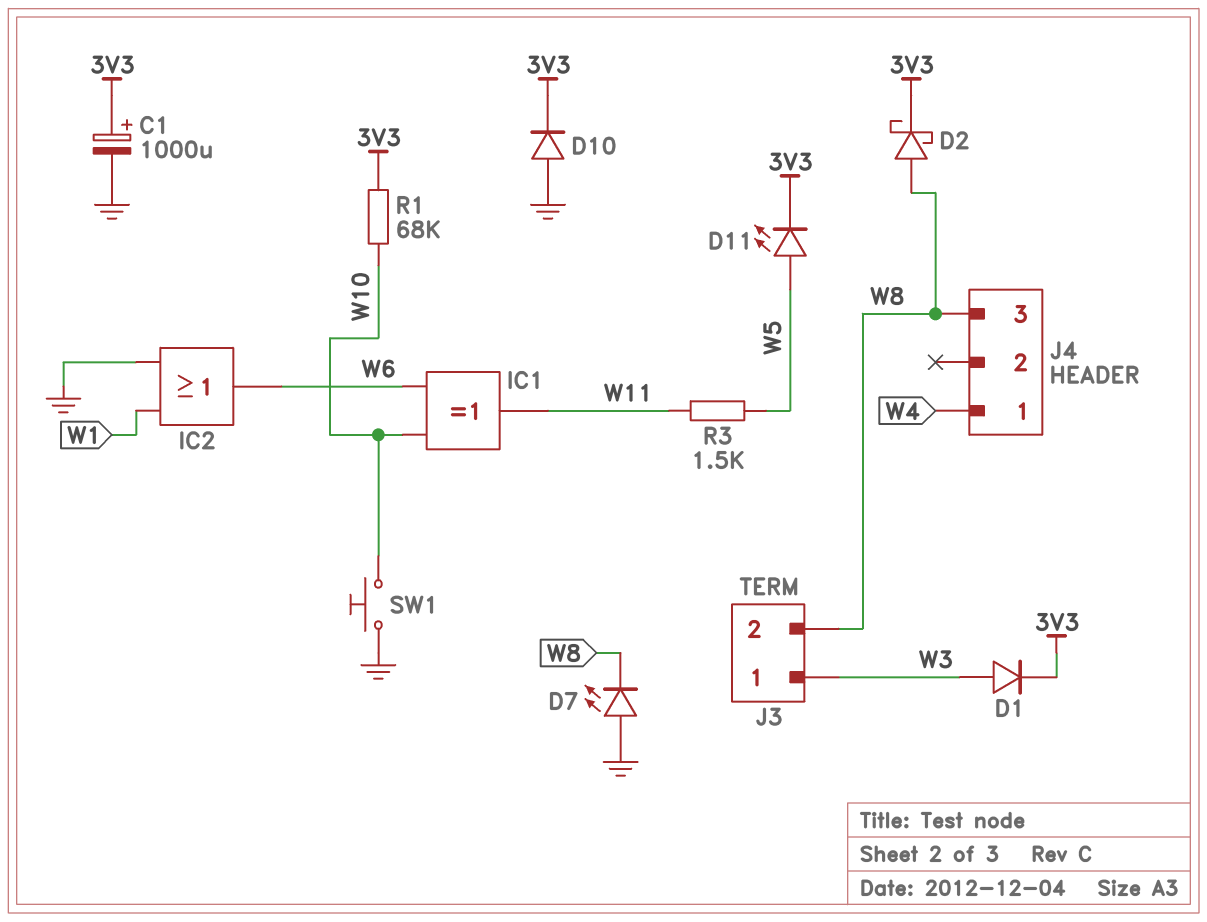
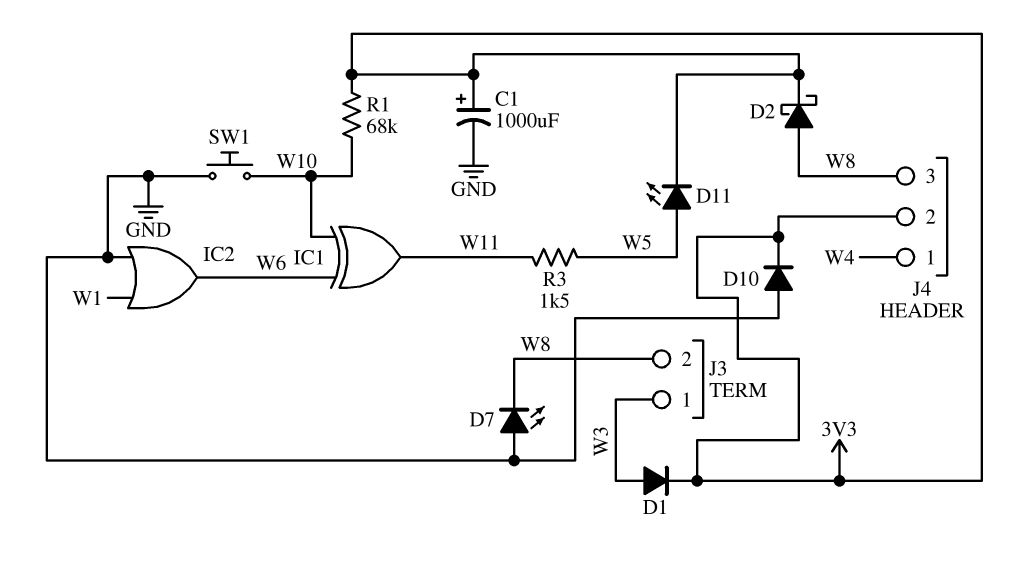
J4 pin 2: none -> 3V3

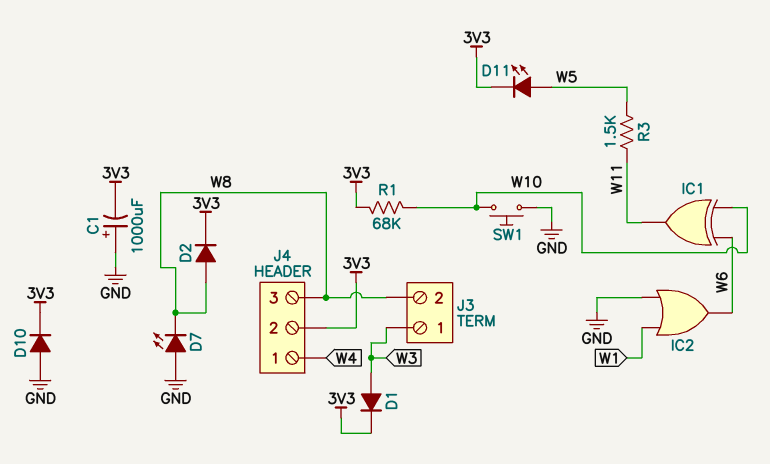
C1: 1000uF (plus 3V3, minus GND) -> 1000uF (plus GND, minus 3V3)
D2: schottky (A W8, K 3V3) -> diode (A W8, K 3V3)

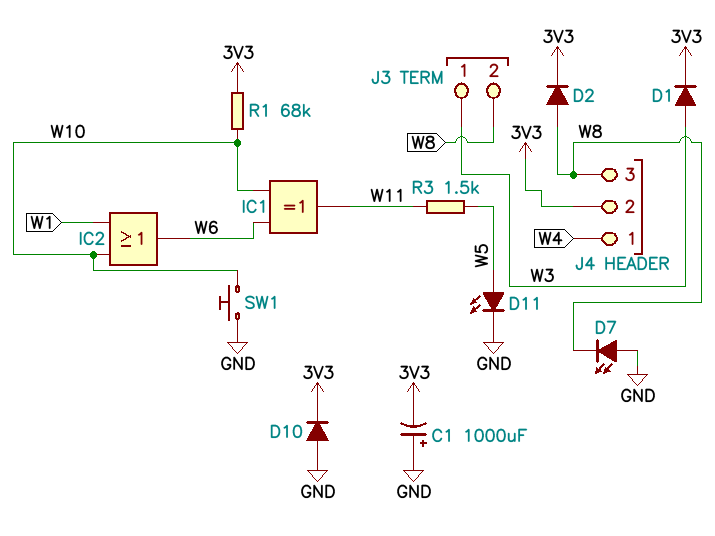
D11: LED (A W5, K 3V3) -> LED (A W5, K GND)
IC2: OR (in GND, in W1, out W6) -> OR (in W1, in W10, out W6)

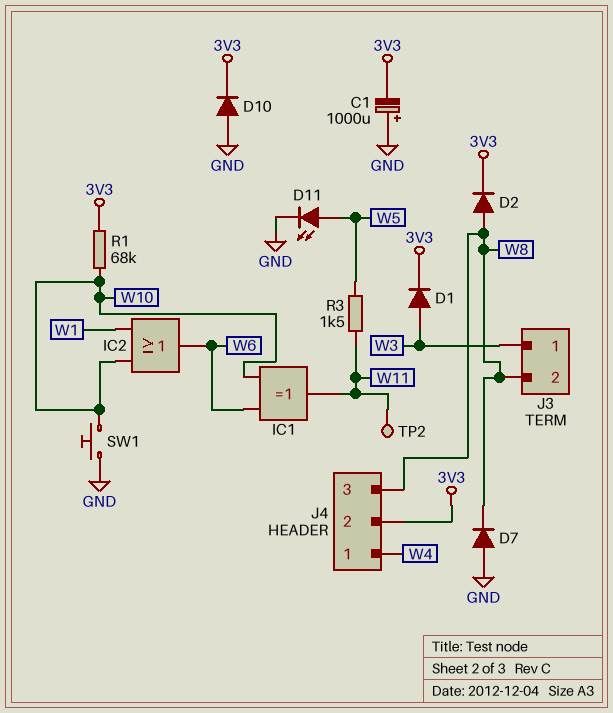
D7: LED (A GND, K W8) -> diode (A GND, K W8)
TP2: none -> test point (W11)

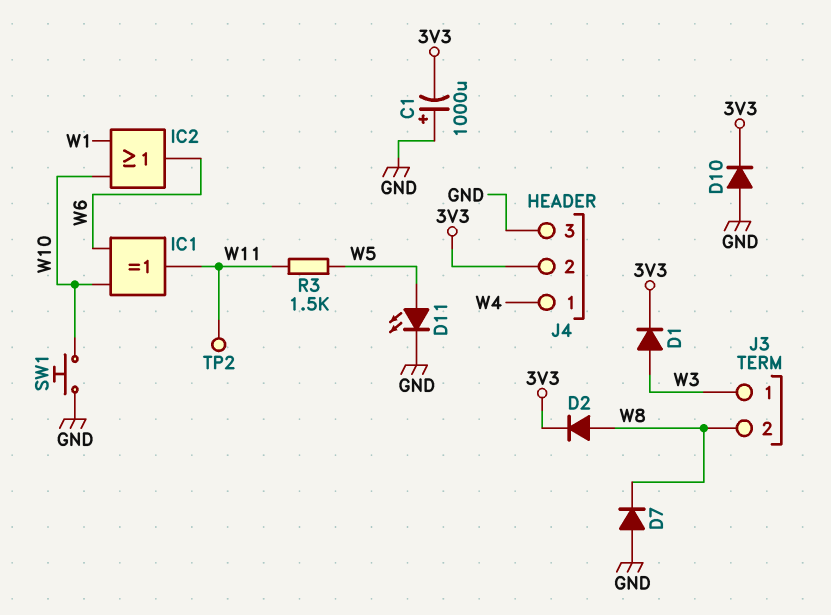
J4 pin 3: W8 -> GND
R1: 68k (3V3, W10) -> none

